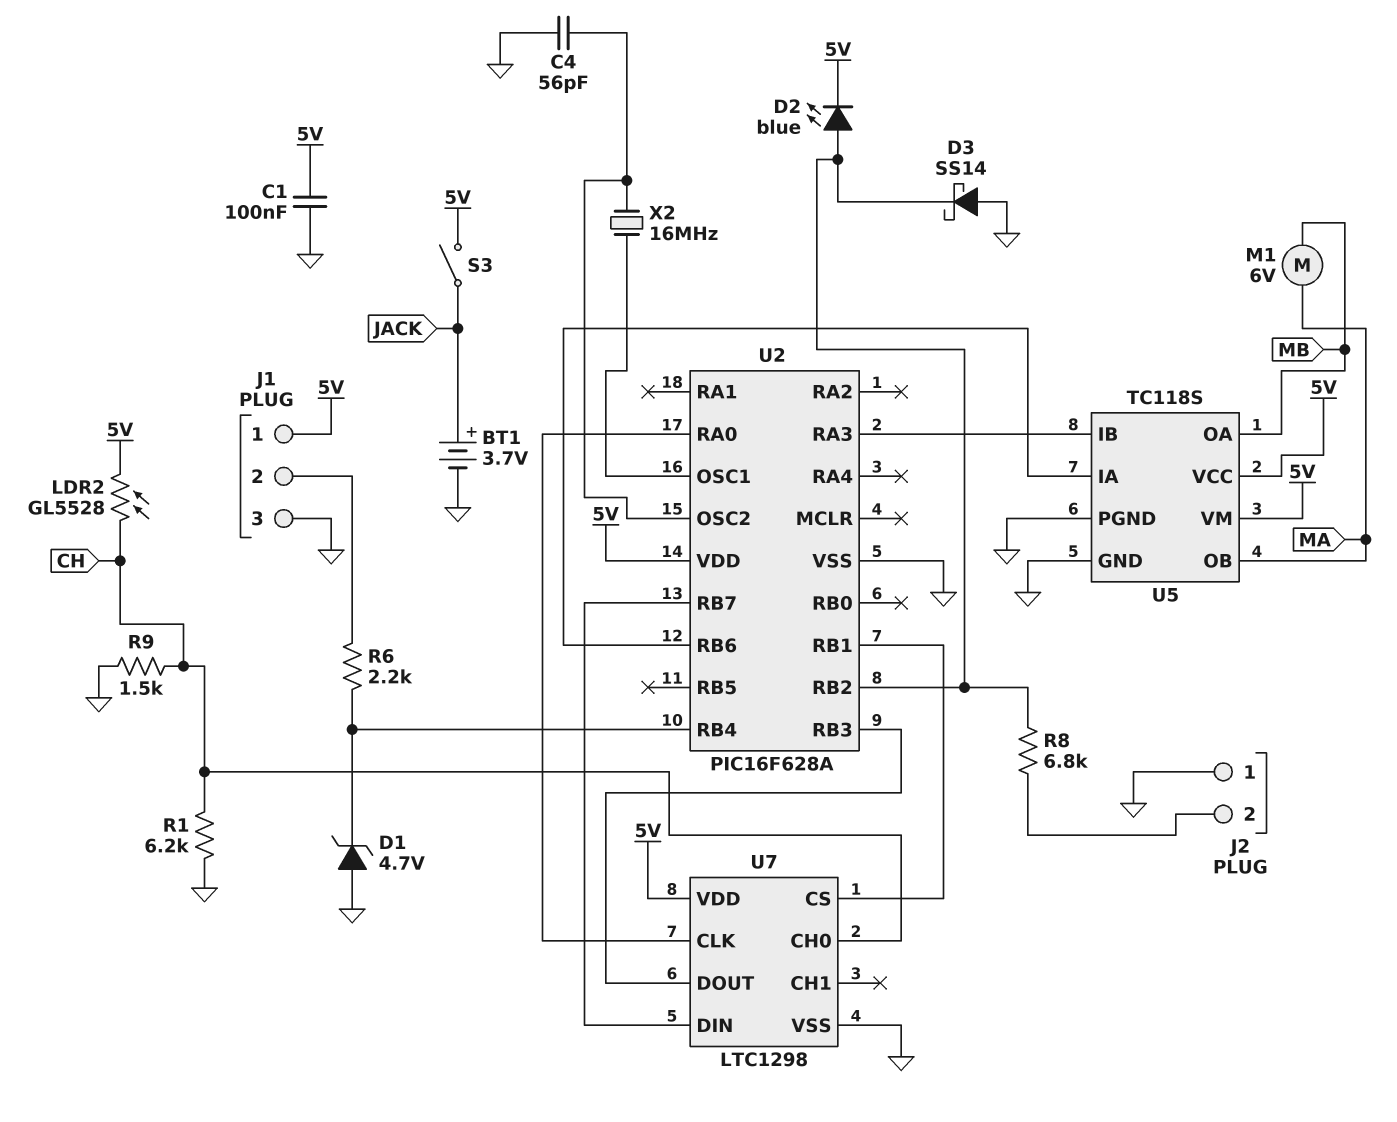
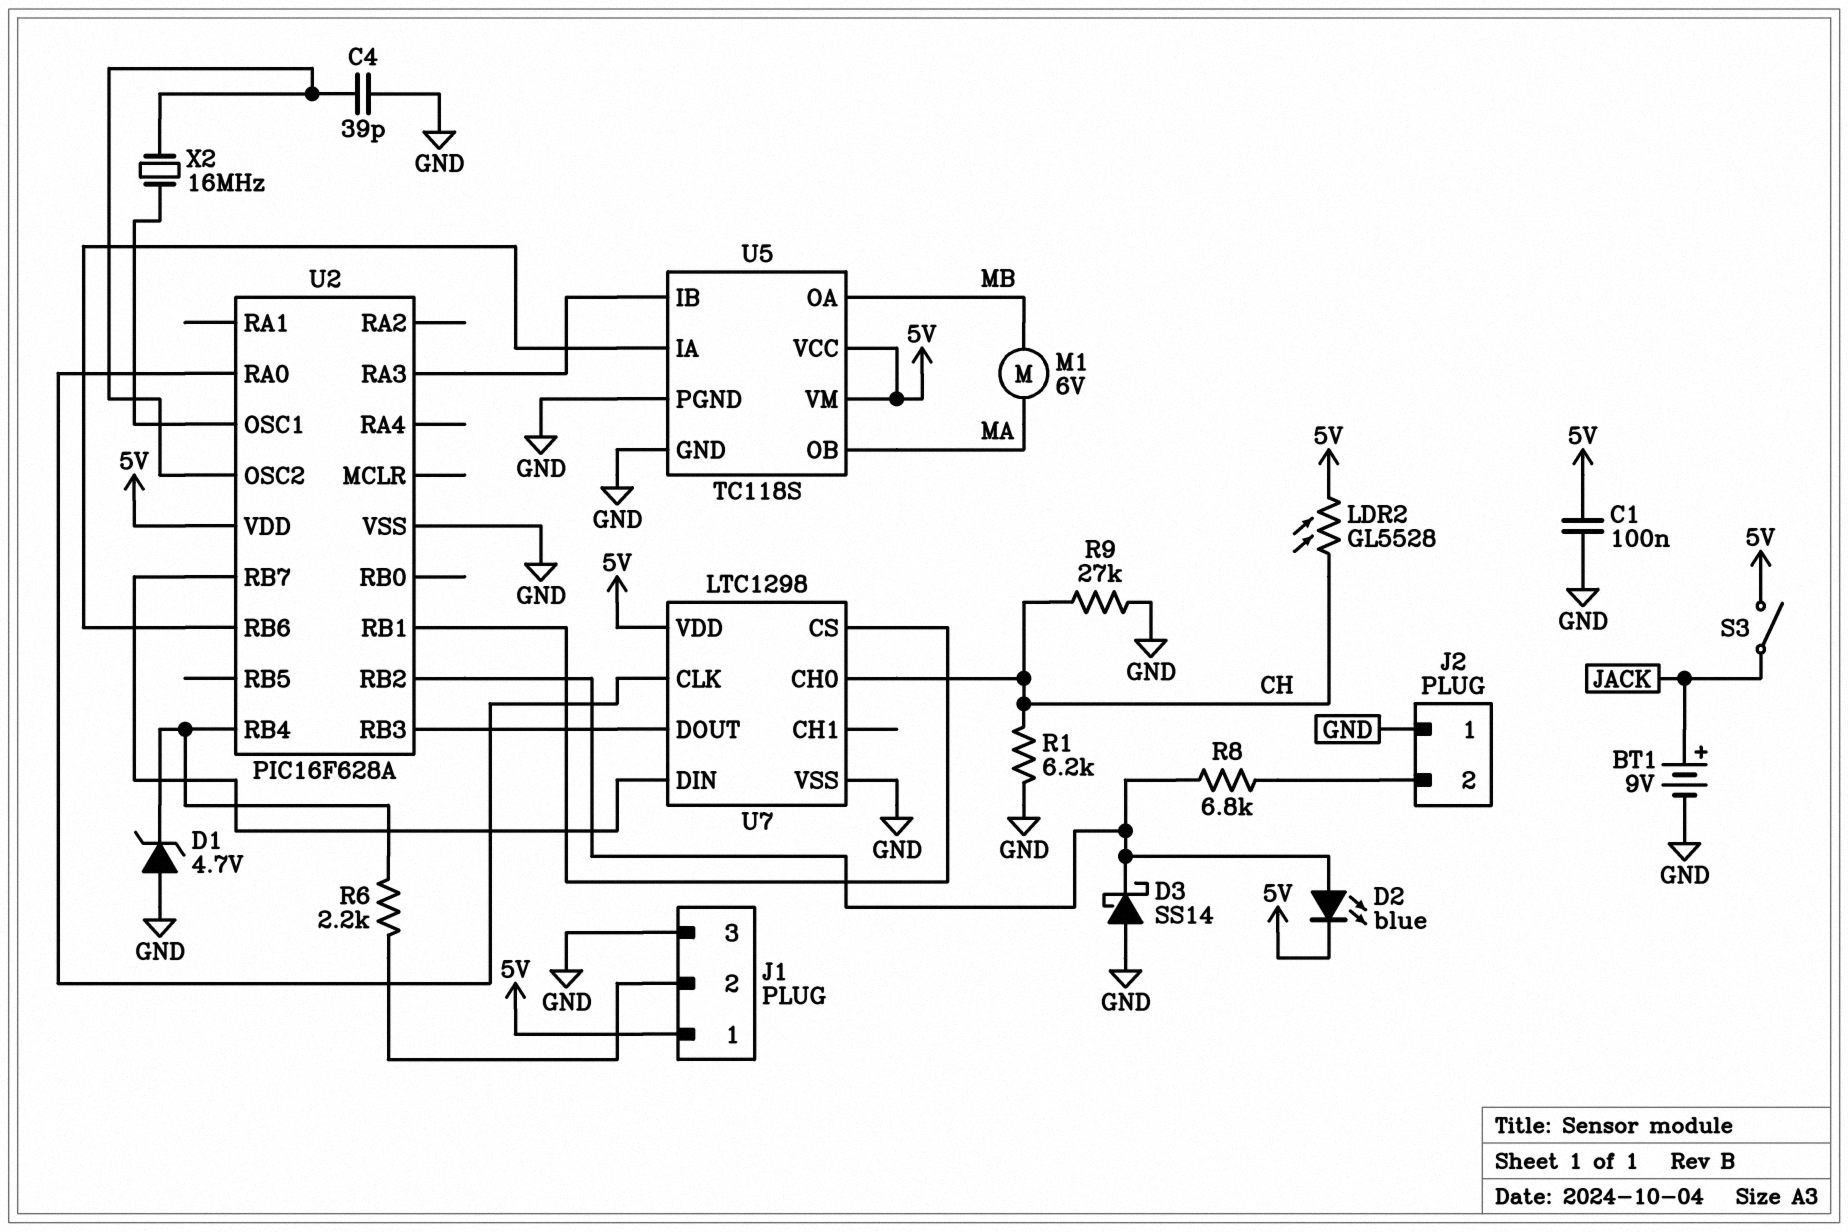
BT1: 3.7V (plus JACK, minus GND) -> 9V (plus JACK, minus GND)
C4: 56pF (GND, U2/OSC2) -> 39pF (GND, U2/OSC2)
R9: 1.5k (CH, GND) -> 27k (CH, GND)

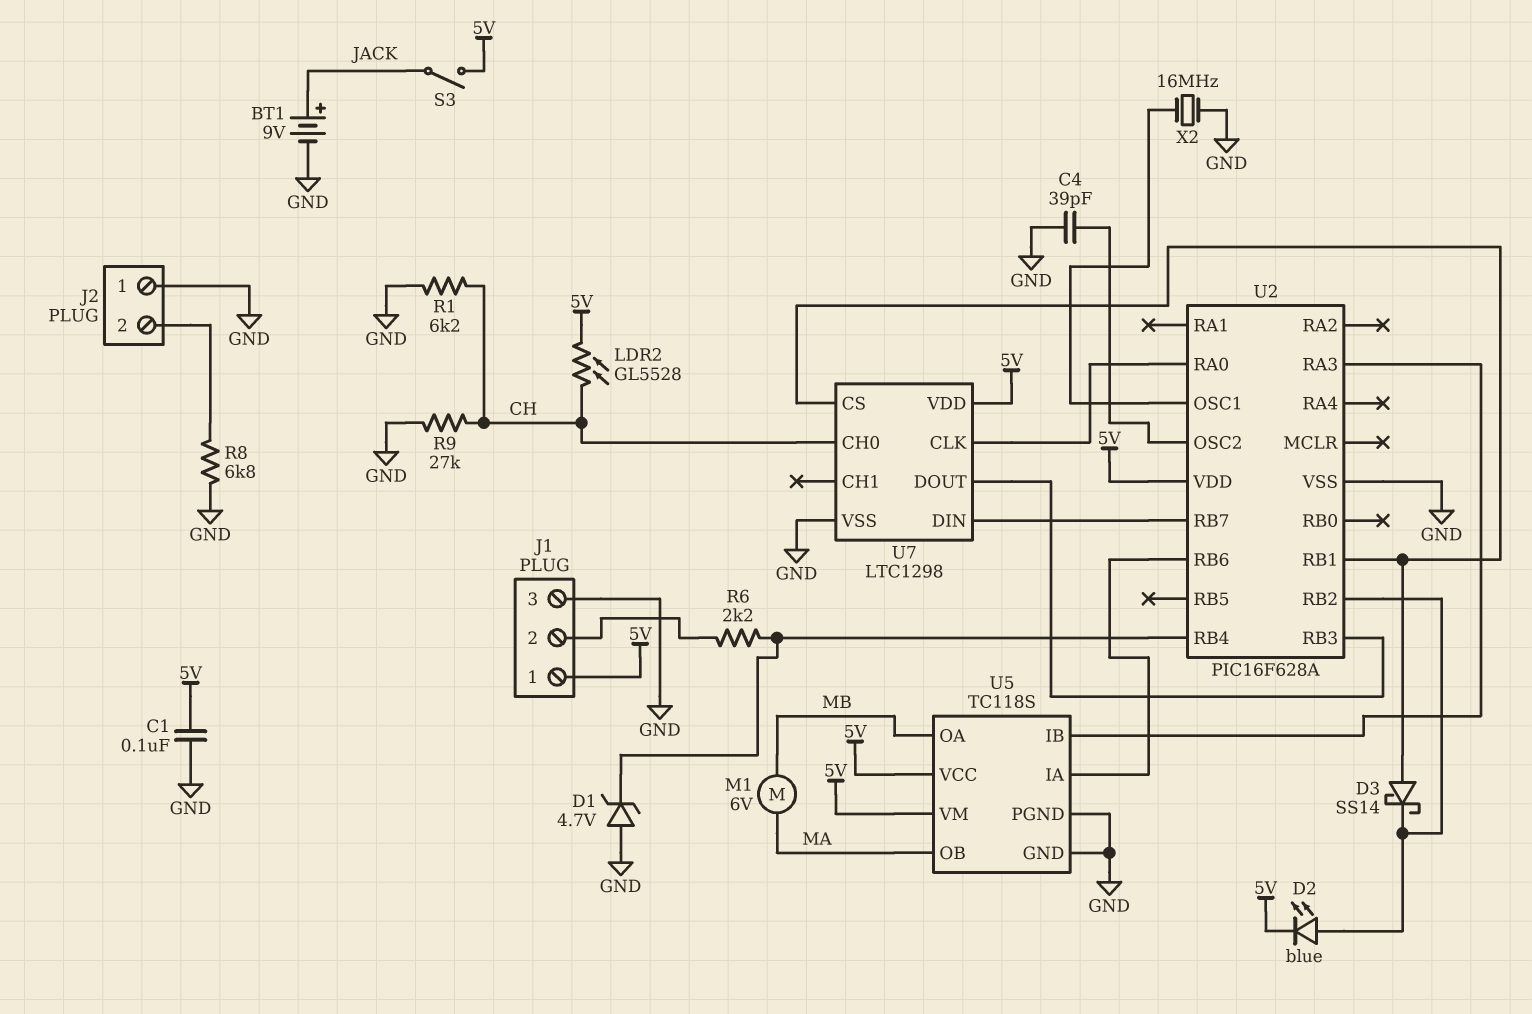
D3: schottky SS14 (A GND, K U2/RB2) -> schottky SS14 (A U2/RB1, K U2/RB2)
R8: 6.8k (J2/2, U2/RB2) -> 6.8k (GND, J2/2)
X2: 16MHz (U2/OSC1, U2/OSC2) -> 16MHz (GND, U2/OSC1)

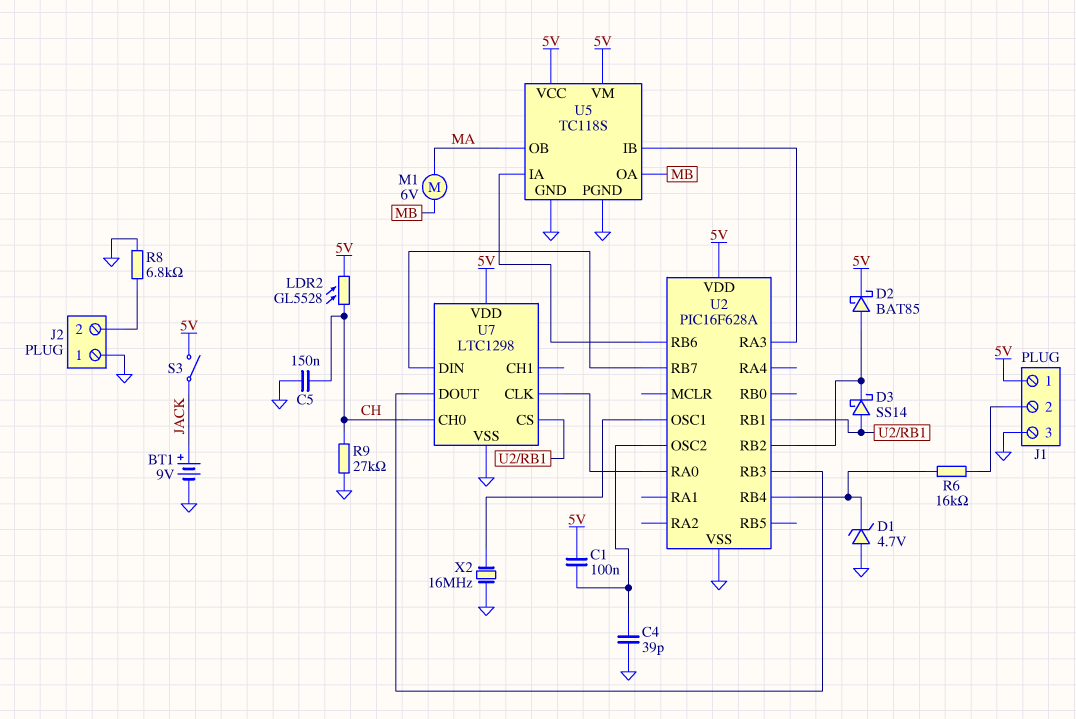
C1: 100nF (5V, GND) -> 100nF (5V, U2/OSC2)
C5: none -> 150nF (CH, GND)
D2: LED blue (A U2/RB2, K 5V) -> schottky BAT85 (A U2/RB2, K 5V)
R1: 6.2k (CH, GND) -> none
R6: 2.2k (J1/2, U2/RB4) -> 16k (J1/2, U2/RB4)

